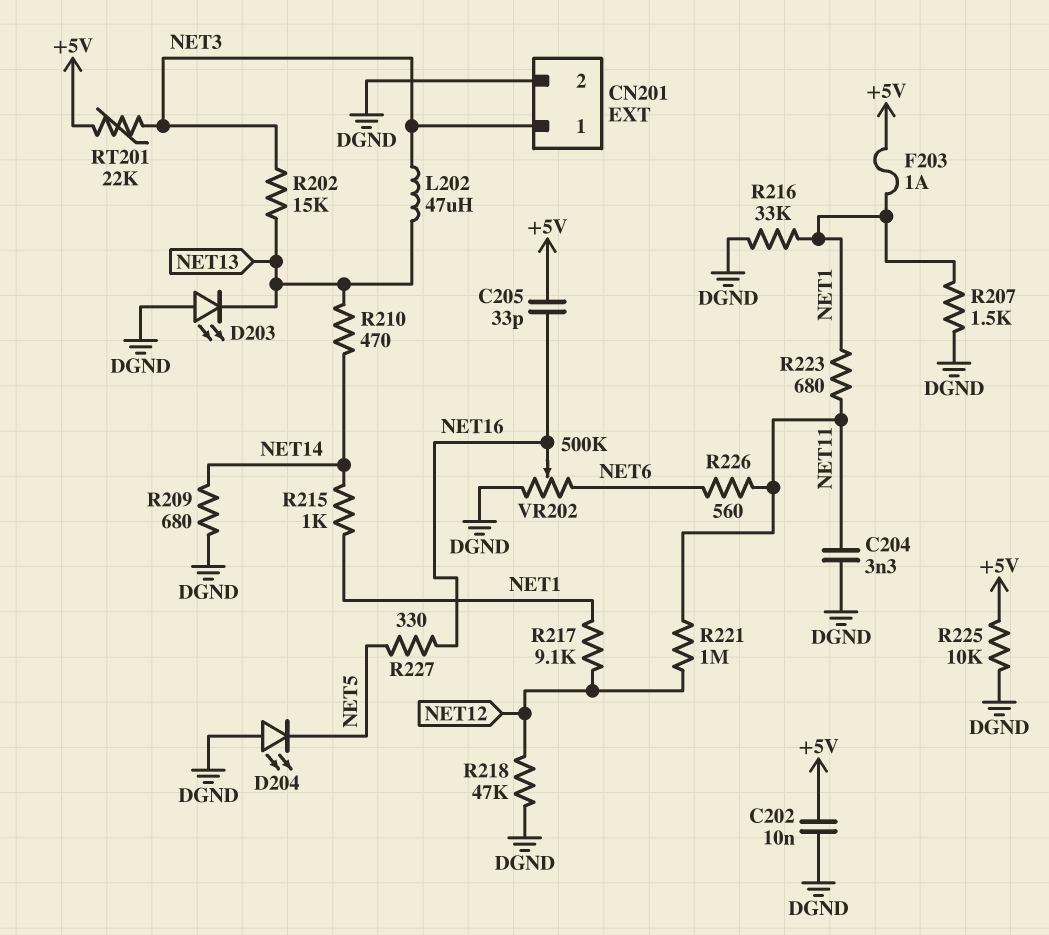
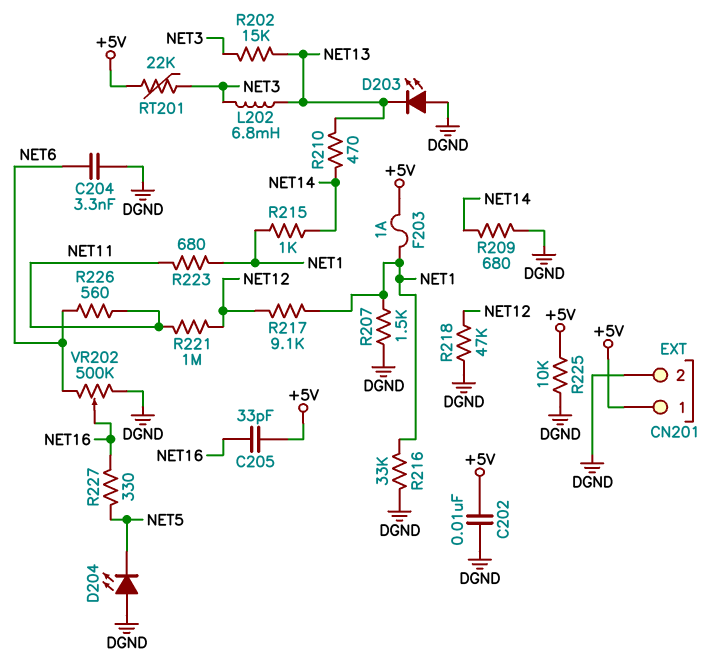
C204: 3.3nF (DGND, NET11) -> 3.3nF (DGND, NET6)
CN201 pin 1: NET3 -> +5V
L202: 47uH (NET3, NET13) -> 6.8mH (NET3, NET13)

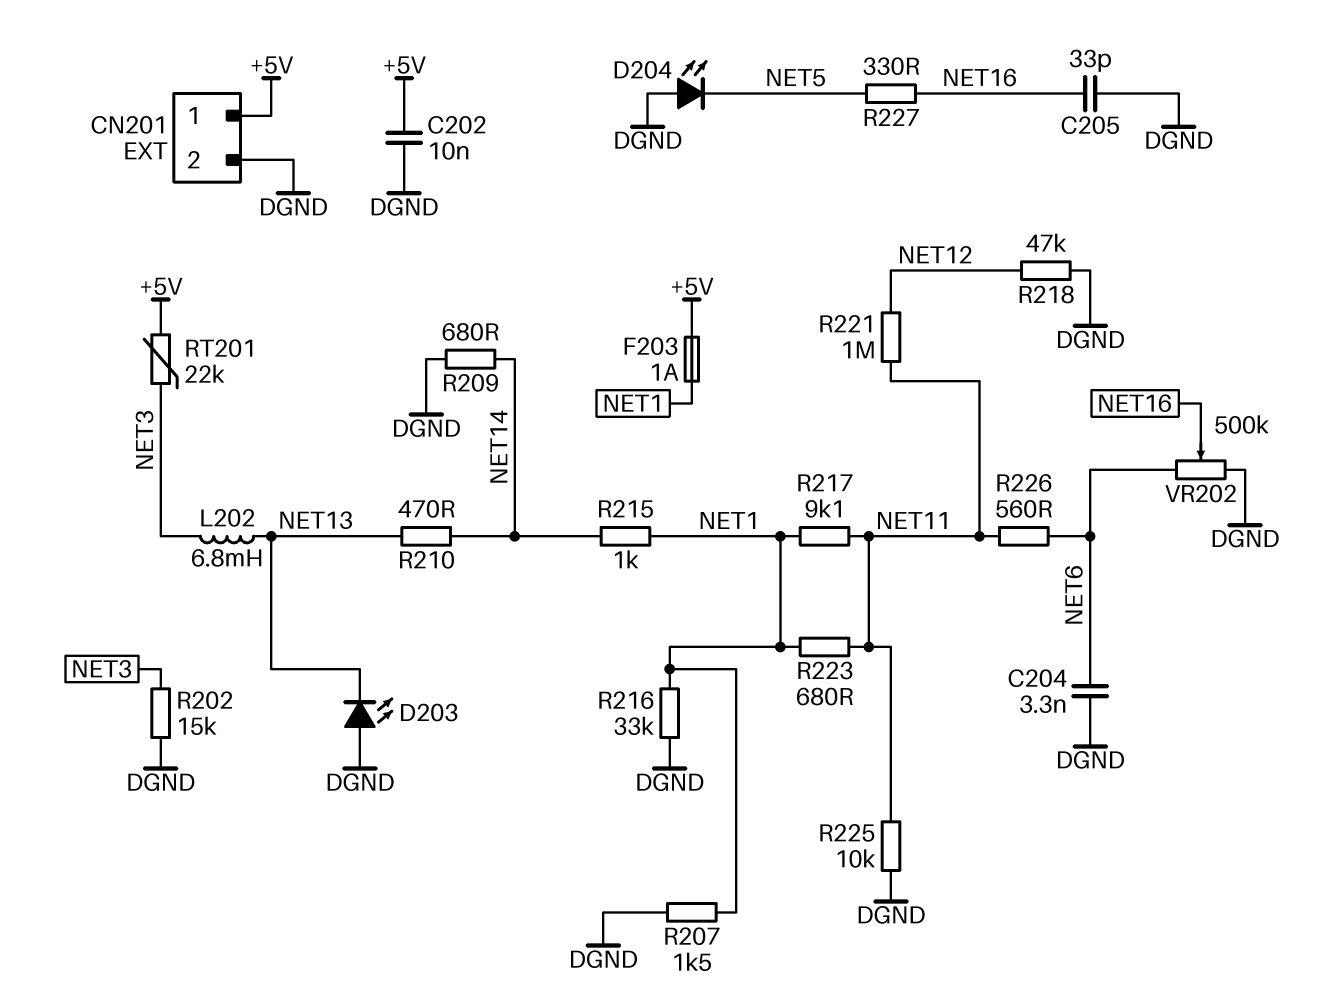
C205: 33pF (+5V, NET16) -> 33pF (DGND, NET16)
R202: 15k (NET3, NET13) -> 15k (DGND, NET3)
R217: 9.1k (NET1, NET12) -> 9.1k (NET1, NET11)
R225: 10k (+5V, DGND) -> 10k (DGND, NET11)

